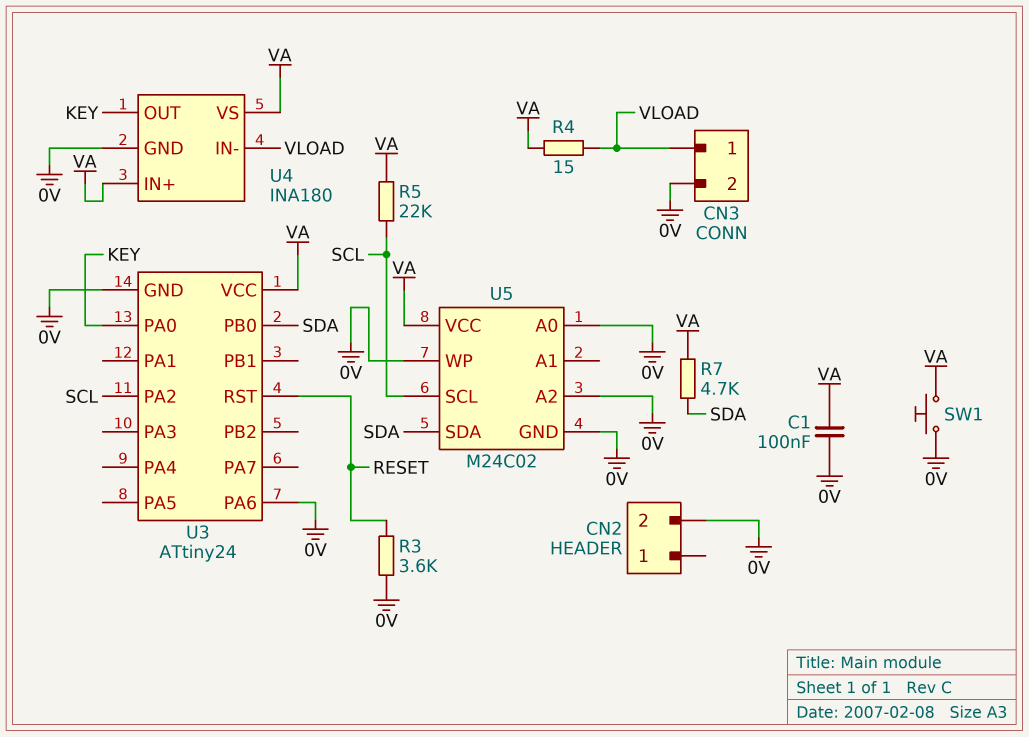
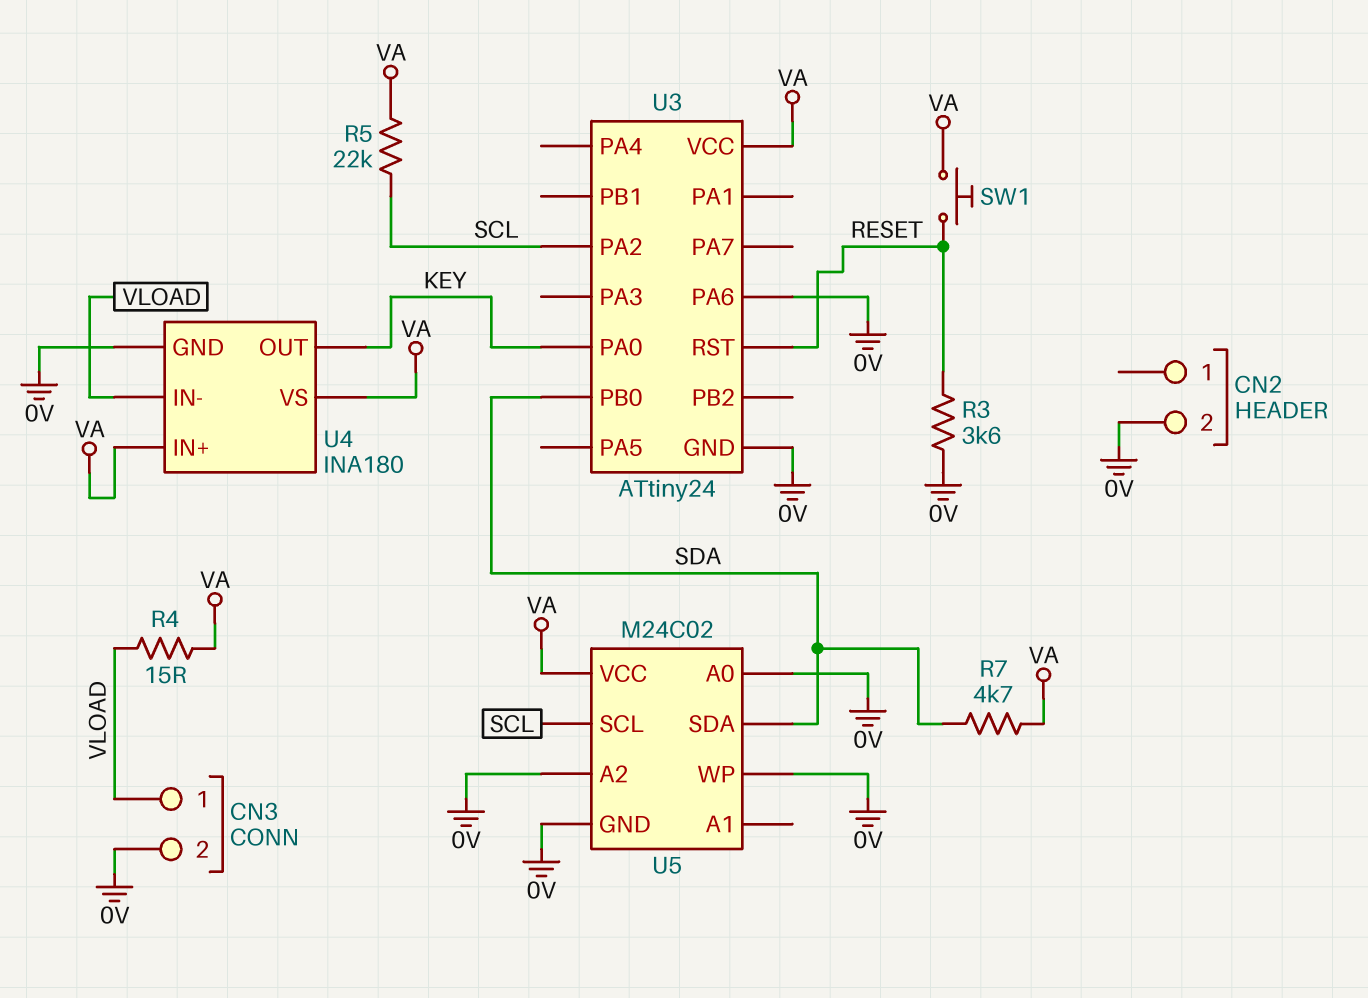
C1: 100nF (0V, VA) -> none
SW1: button (0V, VA) -> button (RESET, VA)

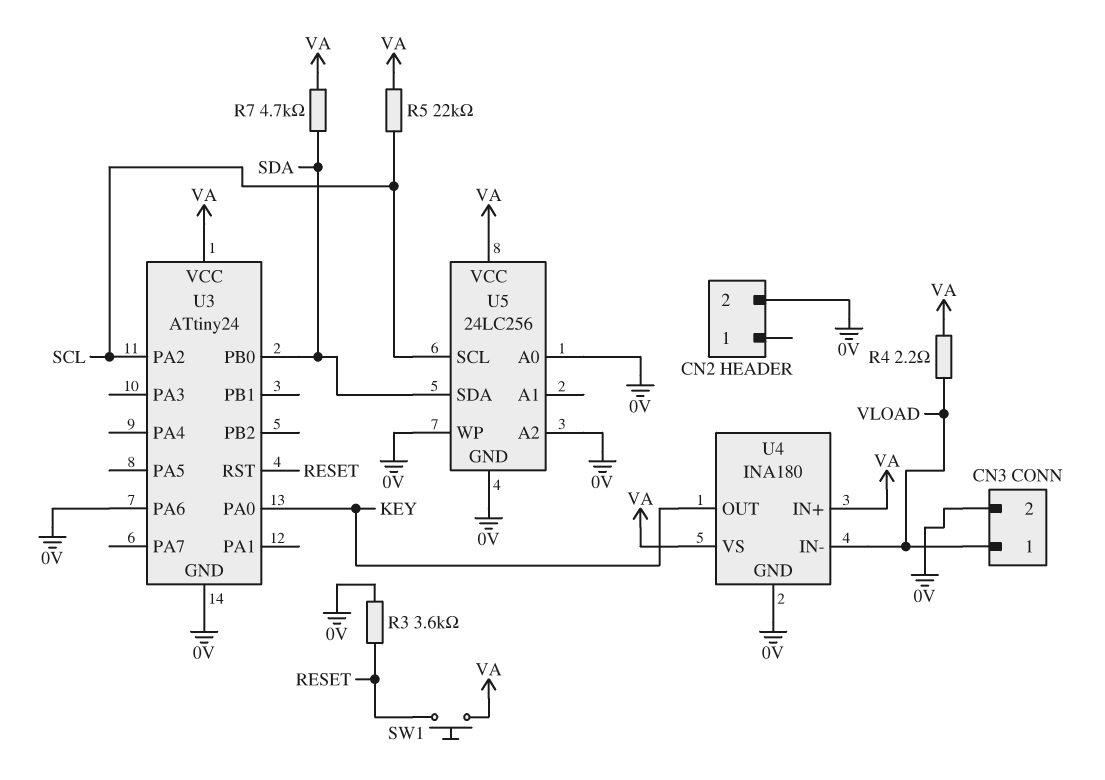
R4: 15 (VA, VLOAD) -> 2.2 (VA, VLOAD)
U5: M24C02 -> 24LC256

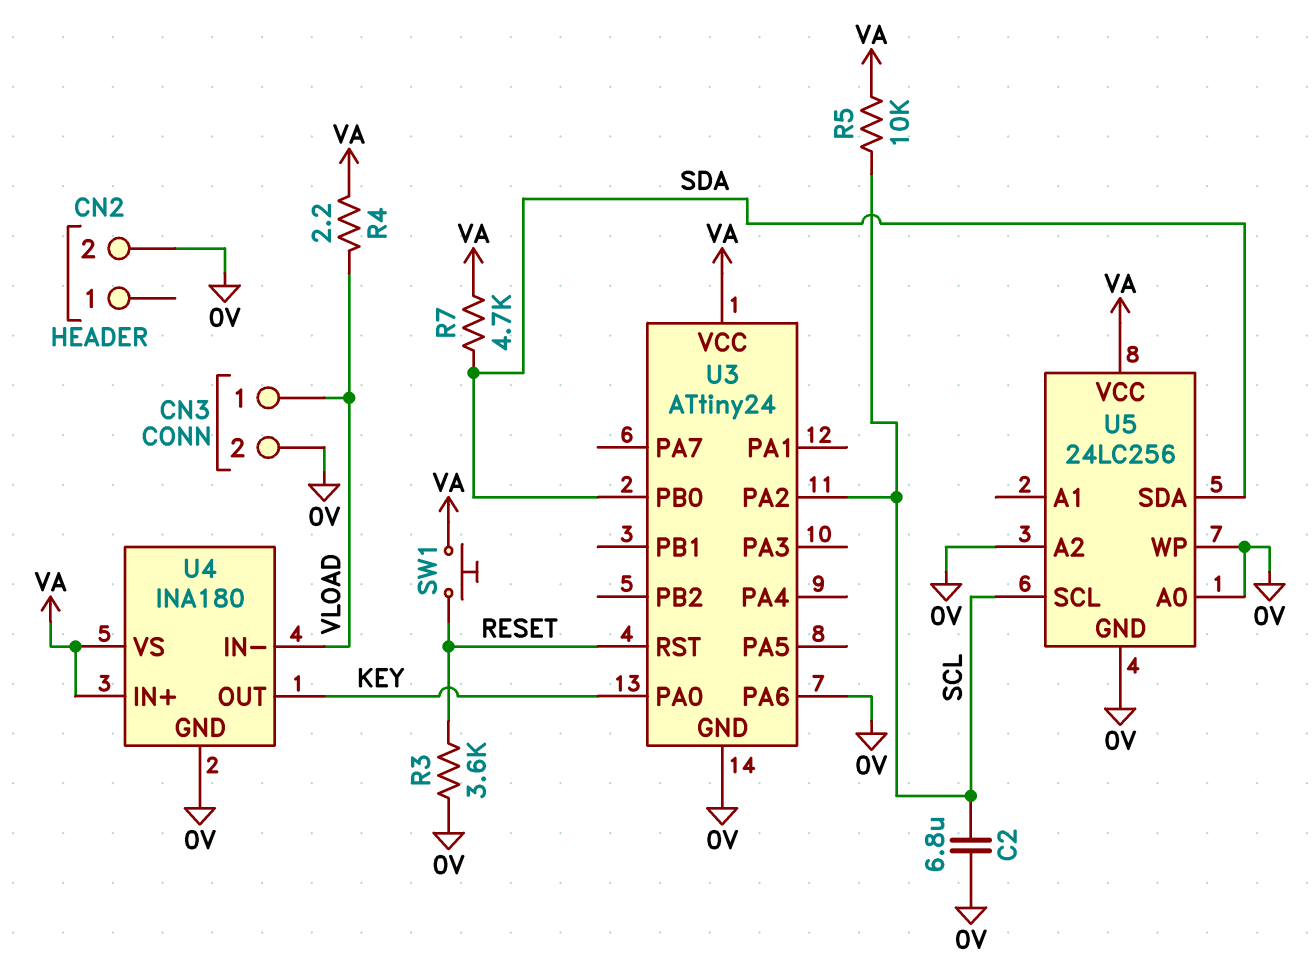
C2: none -> 6.8uF (0V, SCL)
R5: 22k (SCL, VA) -> 10k (SCL, VA)

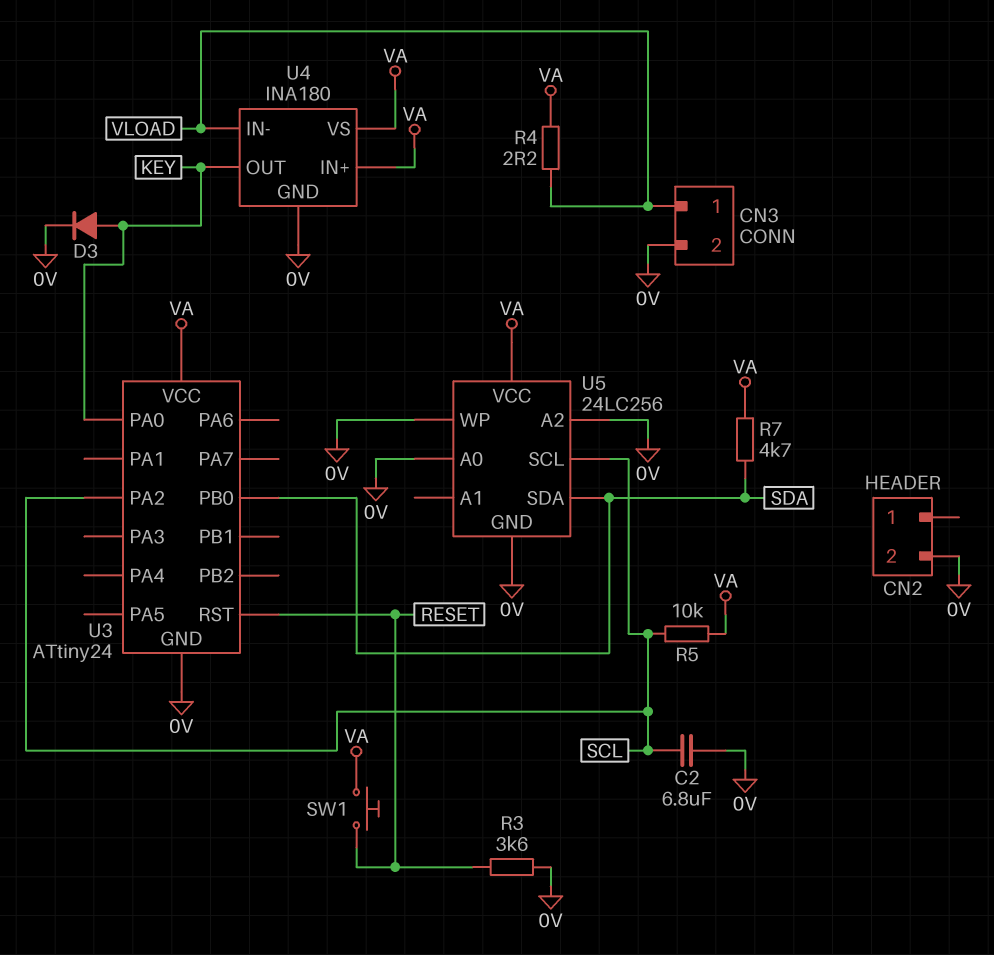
D3: none -> diode (A KEY, K 0V)
U3 pin PA6: 0V -> none

